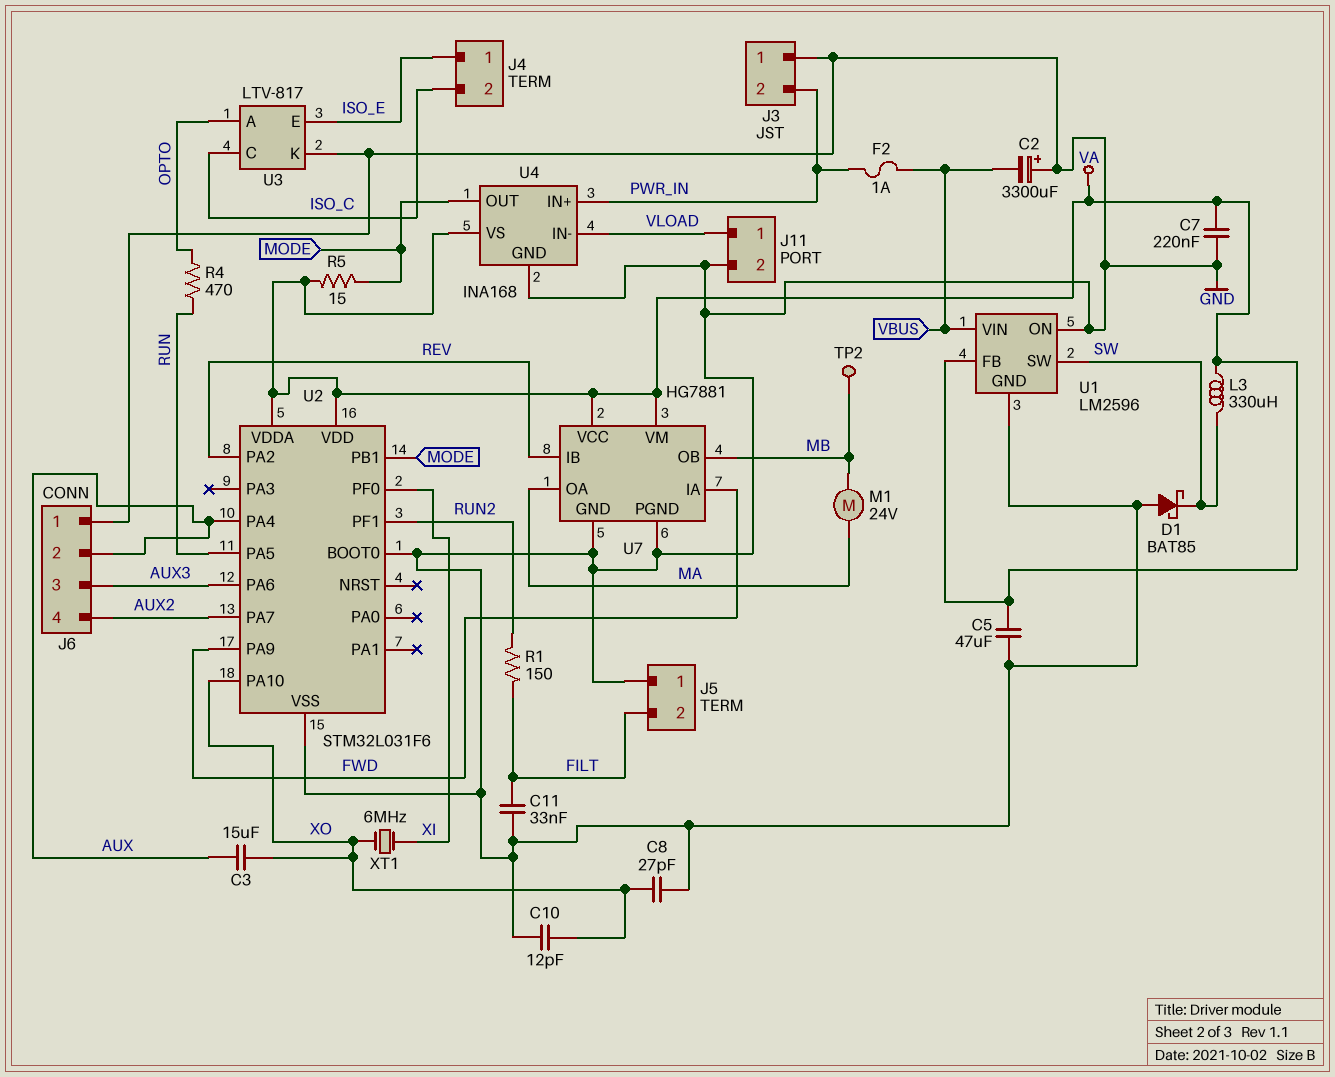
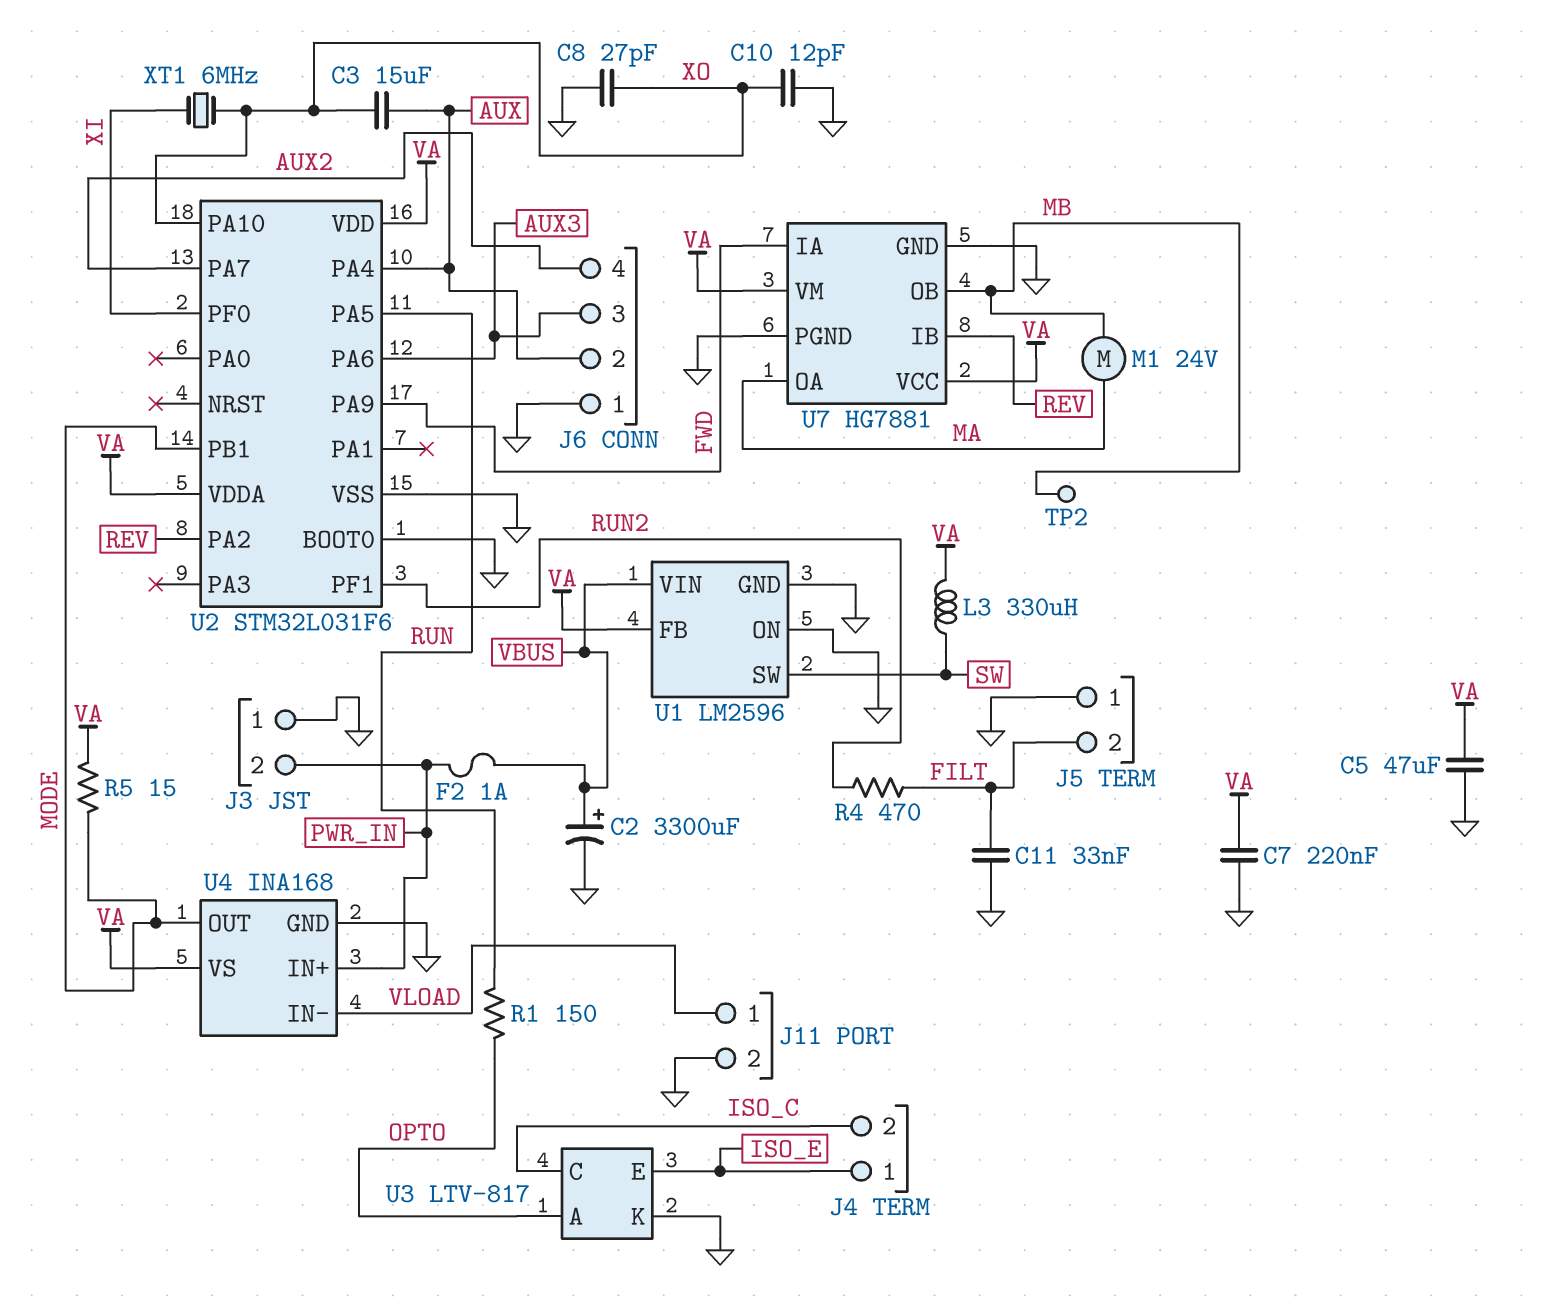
C2: 3300uF (plus GND, minus VBUS) -> 3300uF (plus VBUS, minus GND)
D1: schottky BAT85 (A GND, K SW) -> none
R1: 150 (FILT, RUN2) -> 150 (OPTO, RUN)
R4: 470 (OPTO, RUN) -> 470 (FILT, RUN2)

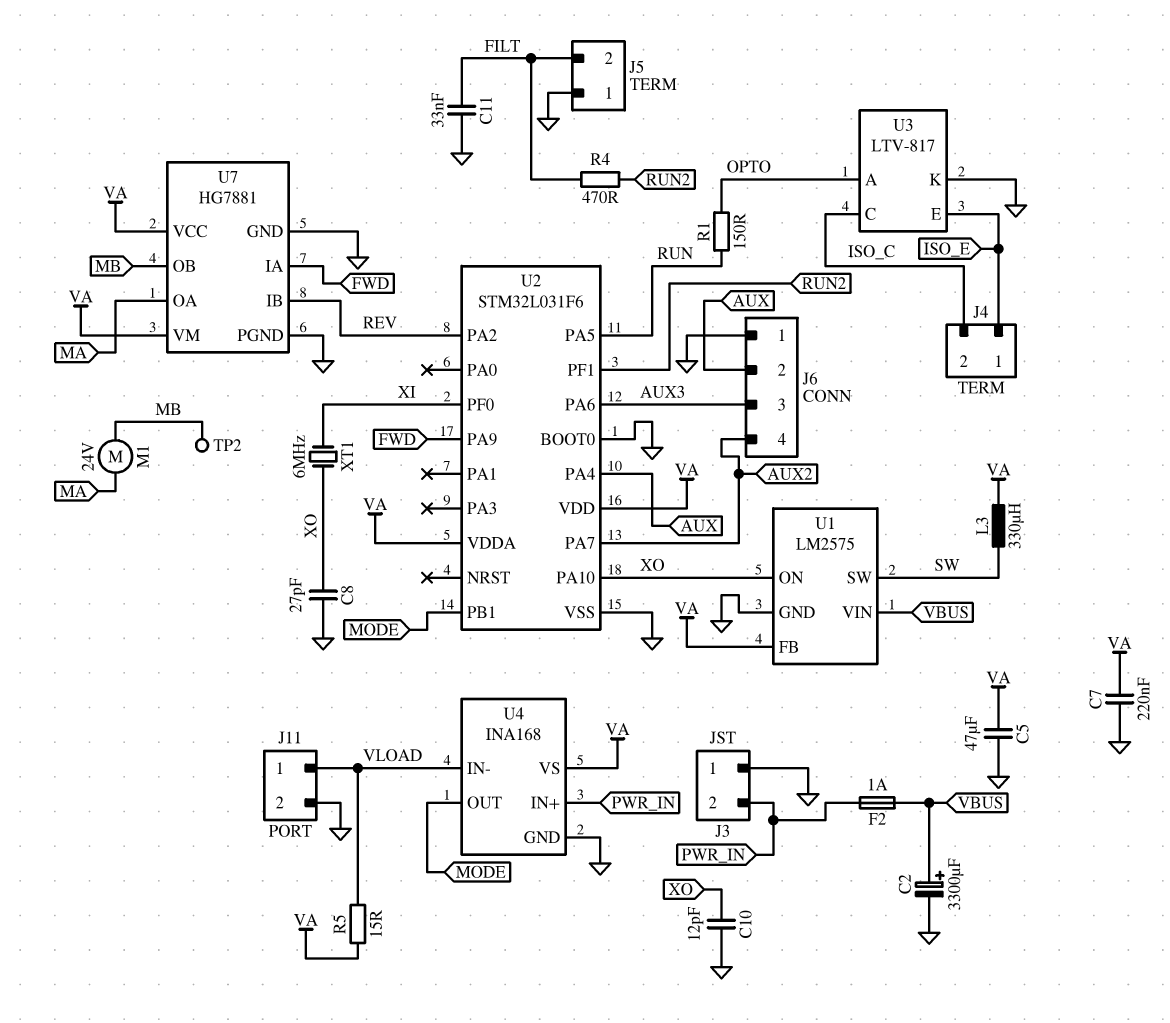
C3: 15uF (AUX, XO) -> none
R5: 15 (MODE, VA) -> 15 (VA, VLOAD)
U1: LM2596 -> LM2575
U1 pin ON: GND -> XO

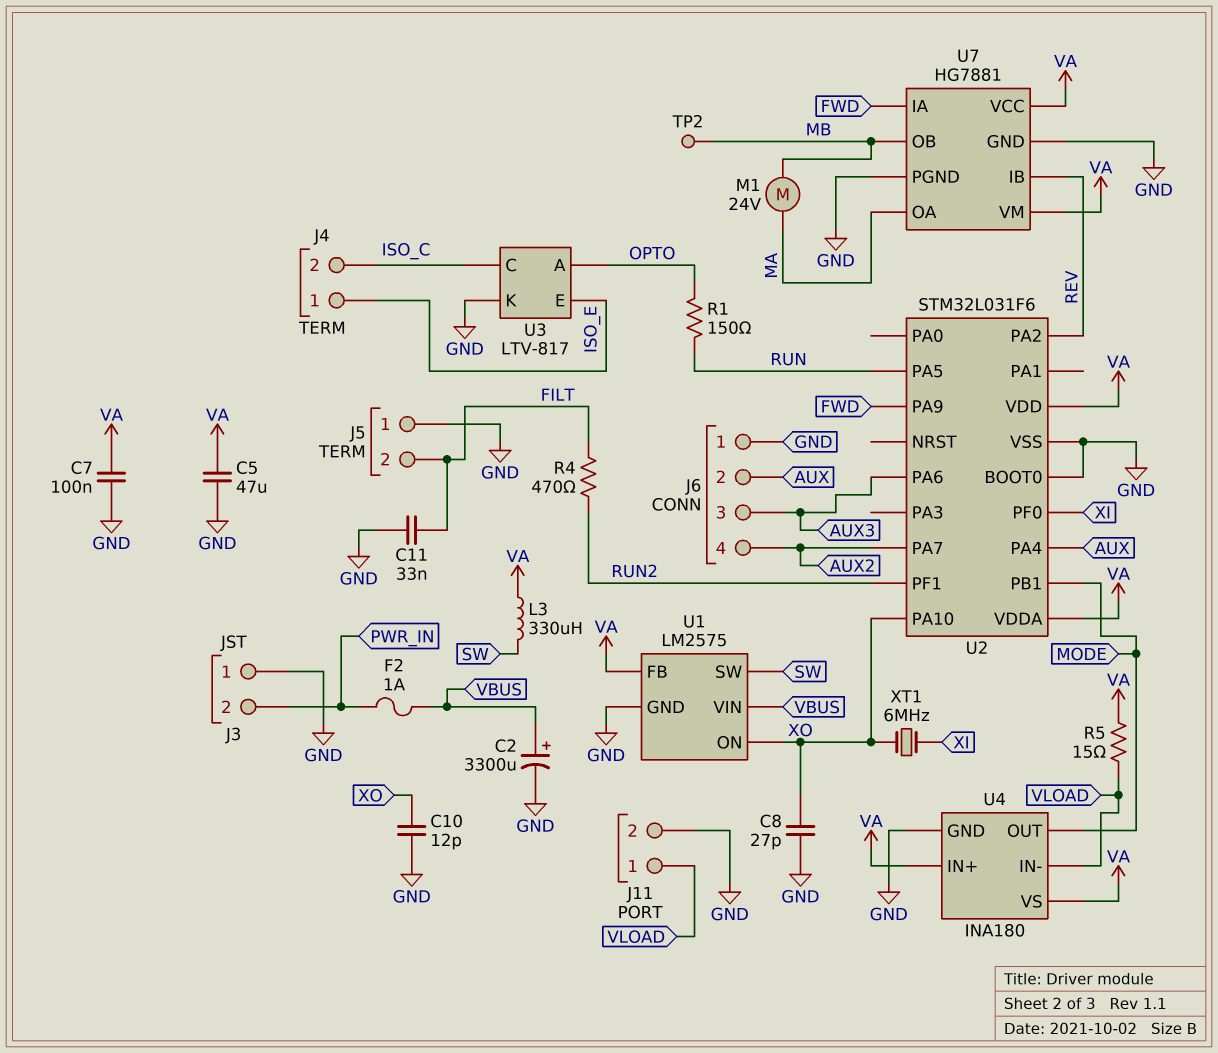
C7: 220nF (GND, VA) -> 100nF (GND, VA)
U4: INA168 -> INA180
U4 pin IN+: PWR_IN -> VA

